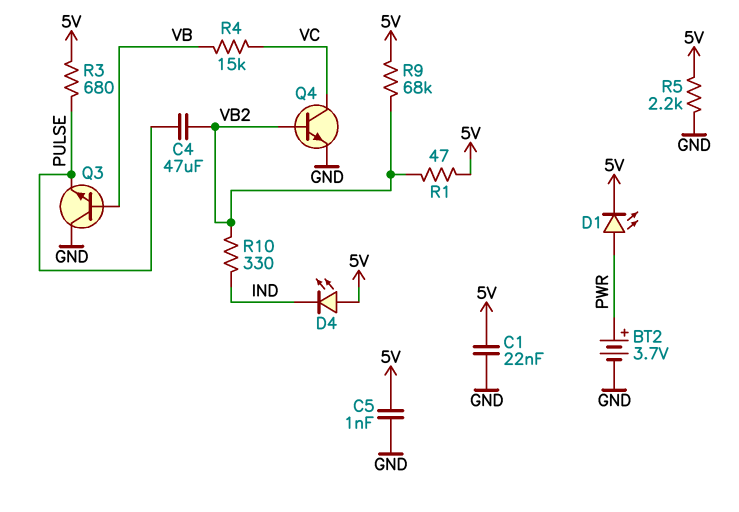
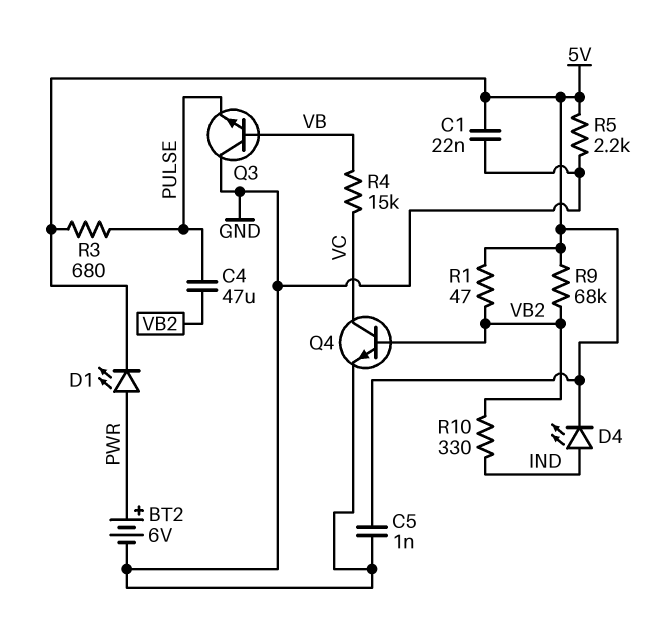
BT2: 3.7V (plus PWR, minus GND) -> 6V (plus PWR, minus GND)
D4: LED (A 5V, K IND) -> LED (A IND, K 5V)

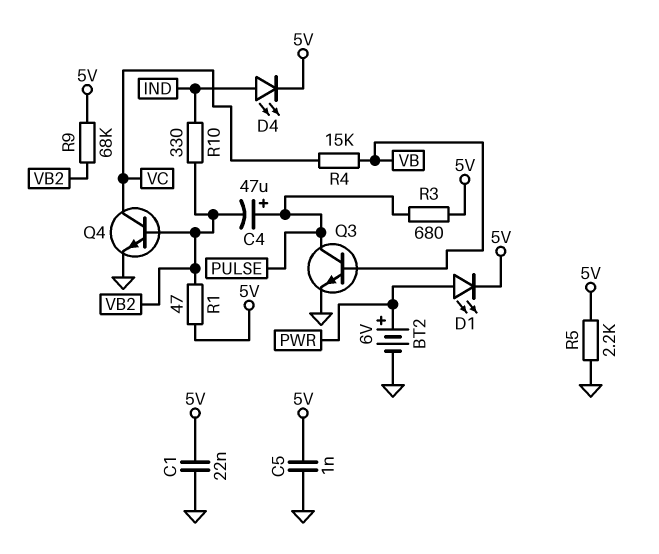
C4: 47uF (PULSE, VB2) -> 47uF (plus PULSE, minus VB2)
Q3: NPN (B VB, C GND, E PULSE) -> NPN (B VB, C PULSE, E GND)

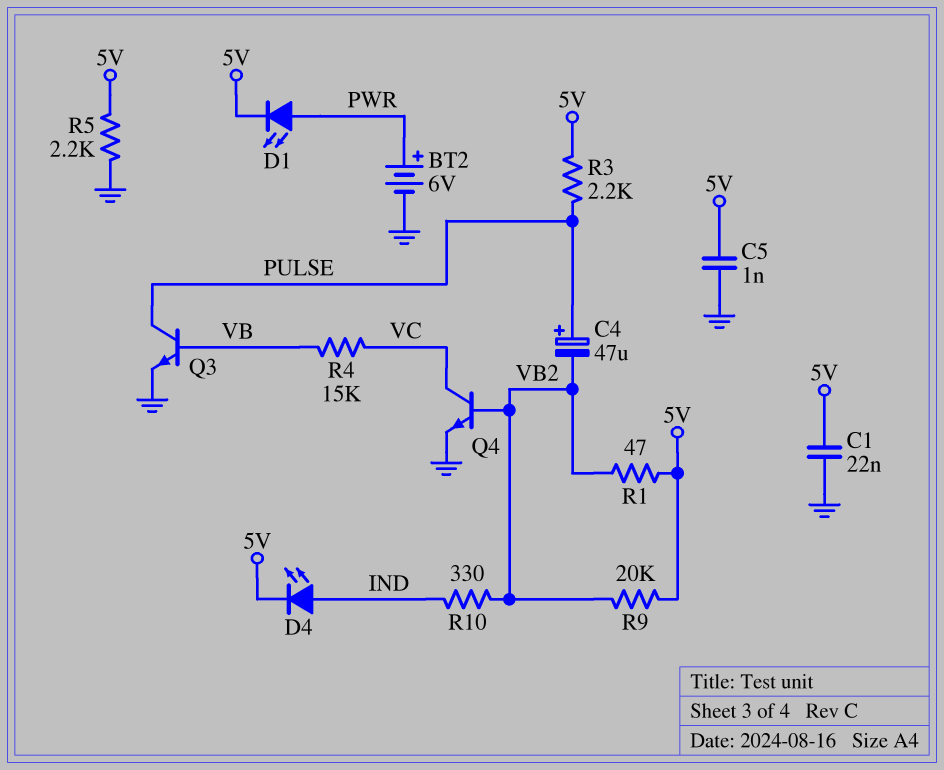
R3: 680 (5V, PULSE) -> 2.2k (5V, PULSE)
R9: 68k (5V, VB2) -> 20k (5V, VB2)

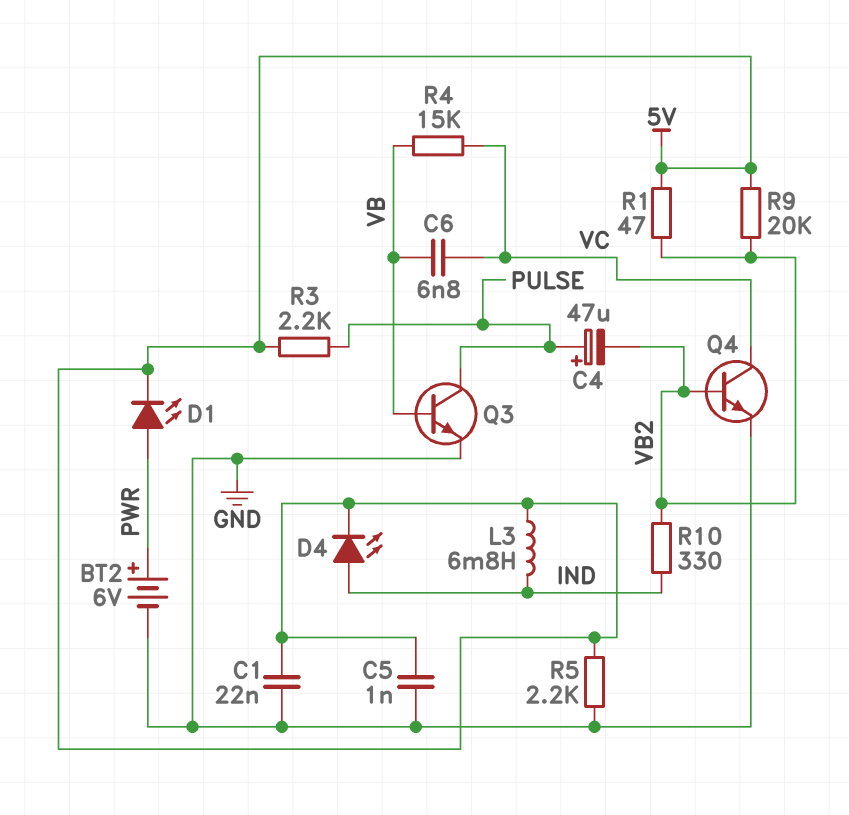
C6: none -> 6.8nF (VB, VC)
L3: none -> 6.8mH (5V, IND)

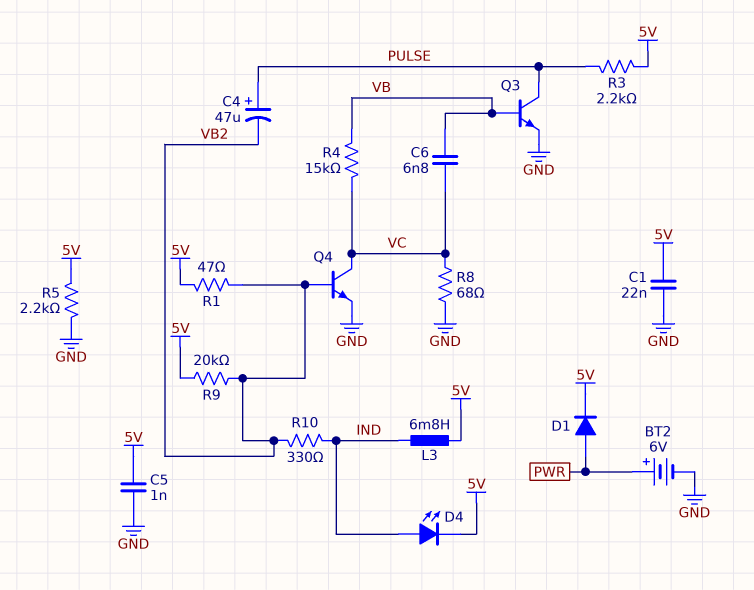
D1: LED (A PWR, K 5V) -> diode (A PWR, K 5V)
R8: none -> 68 (GND, VC)

